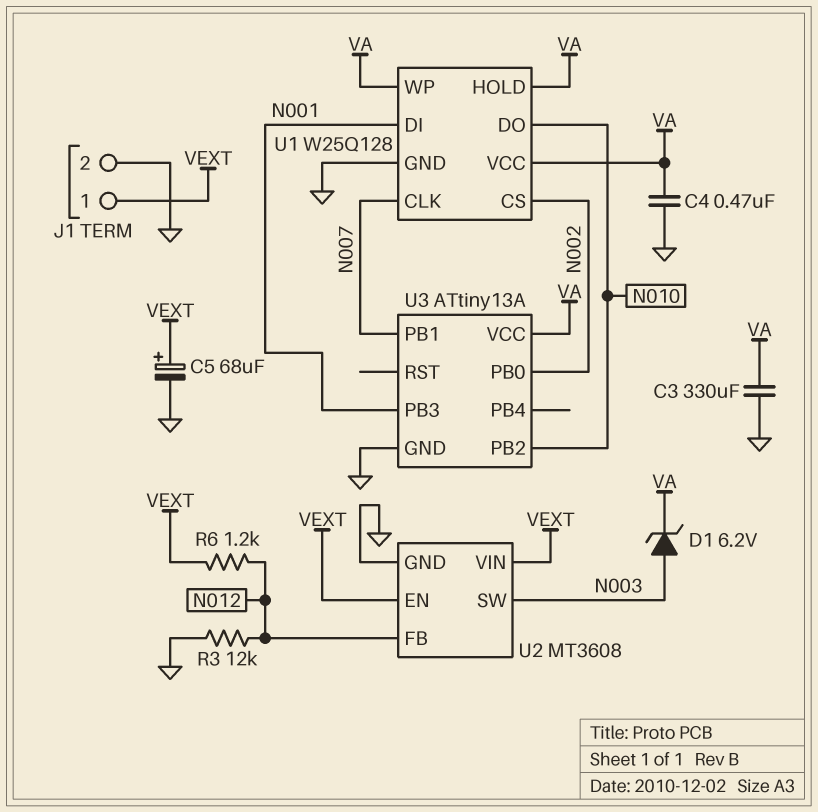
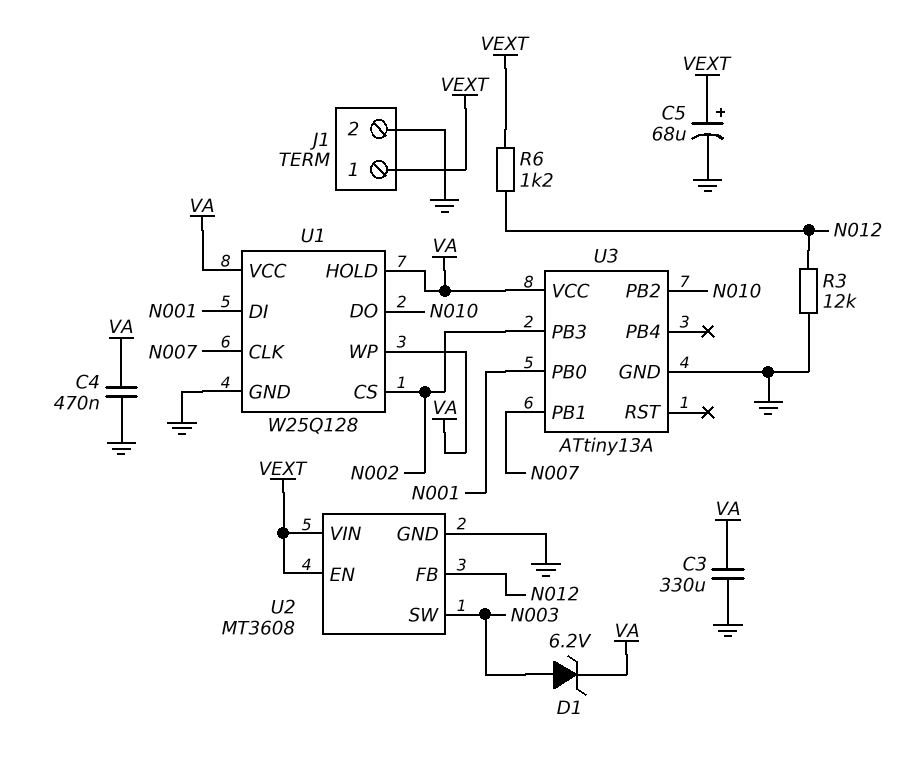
U3 pin PB0: N002 -> N001
U3 pin PB3: N001 -> N002

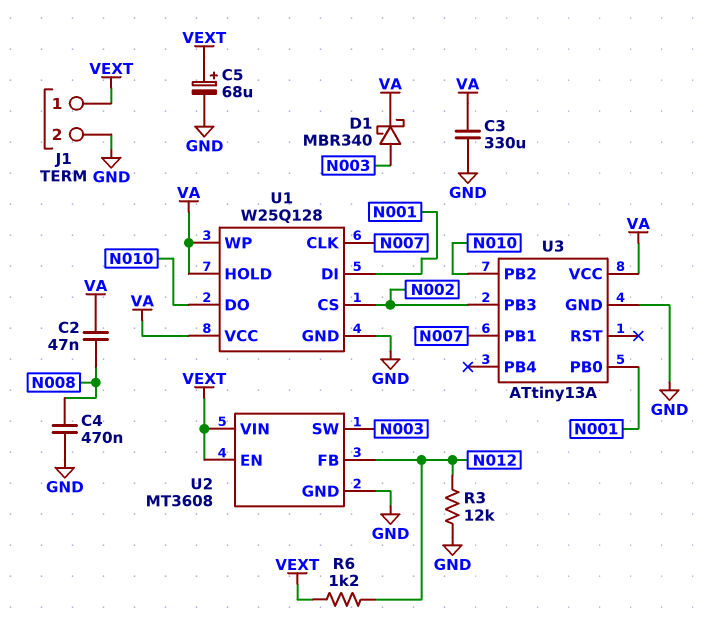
C2: none -> 47nF (N008, VA)
C4: 470nF (GND, VA) -> 470nF (GND, N008)
D1: zener 6.2V (A N003, K VA) -> schottky MBR340 (A N003, K VA)

